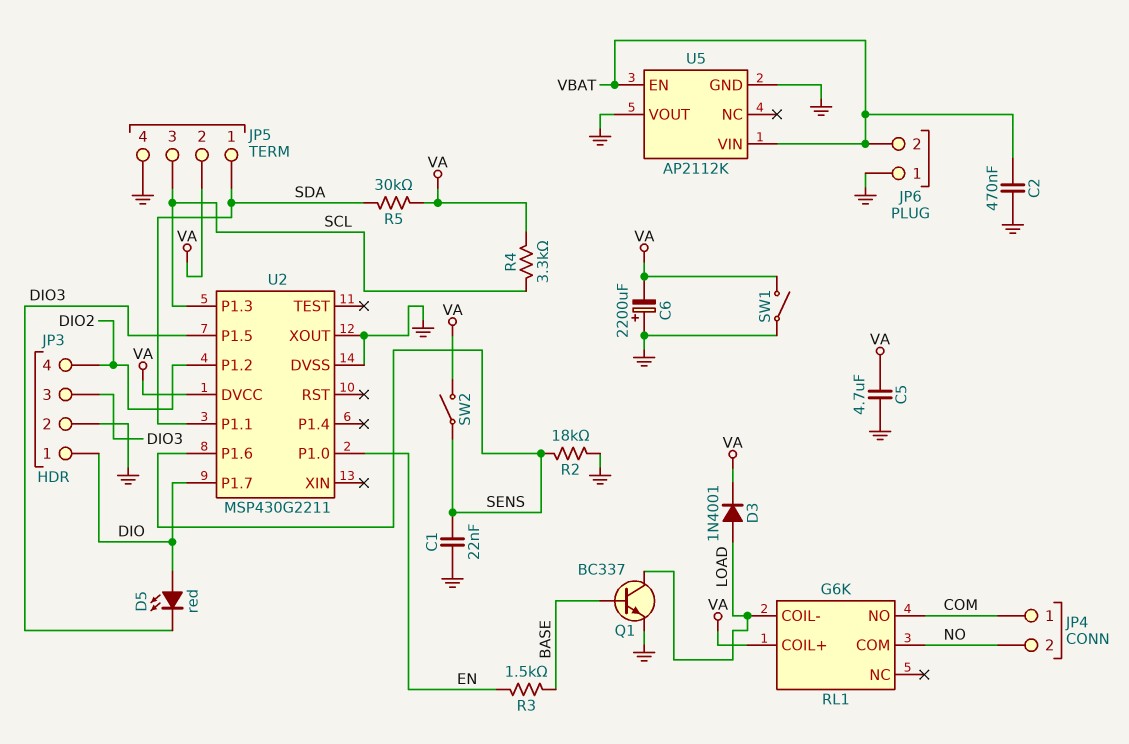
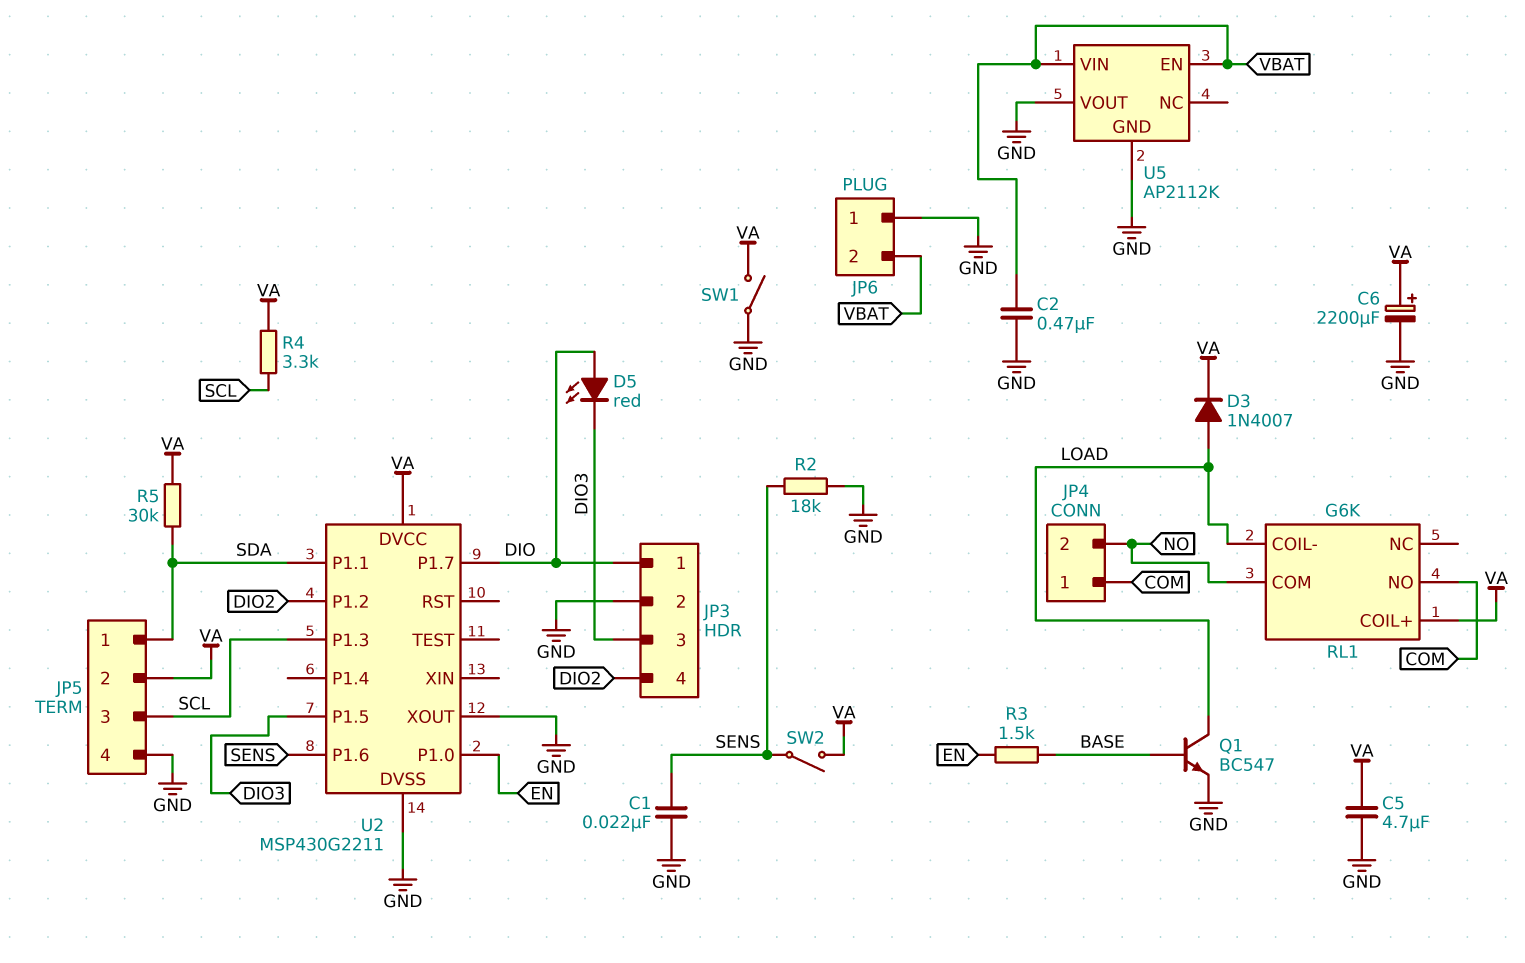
C6: 2200uF (plus GND, minus VA) -> 2200uF (plus VA, minus GND)
D3: diode 1N4001 (A LOAD, K VA) -> diode 1N4007 (A LOAD, K VA)
Q1: NPN BC337 (B BASE, C LOAD, E GND) -> NPN BC547 (B BASE, C LOAD, E GND)

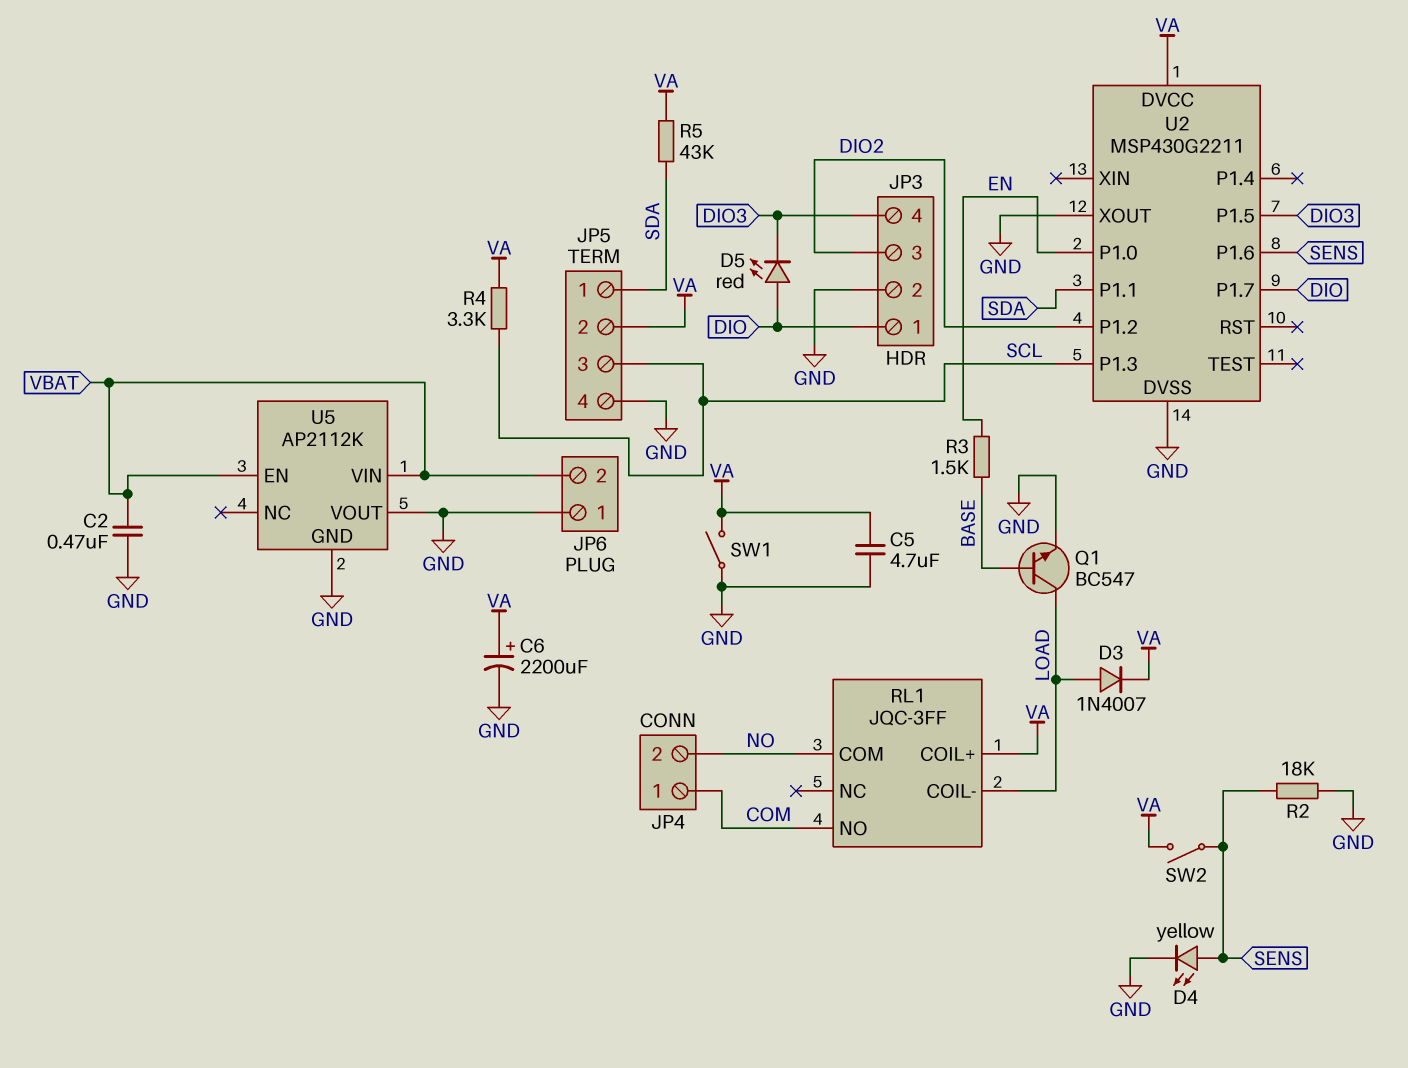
C1: 22nF (GND, SENS) -> none
D4: none -> LED yellow (A SENS, K GND)
JP3 pin 3: DIO3 -> DIO2
JP3 pin 4: DIO2 -> DIO3
R5: 30k (SDA, VA) -> 43k (SDA, VA)
RL1: G6K -> JQC-3FF

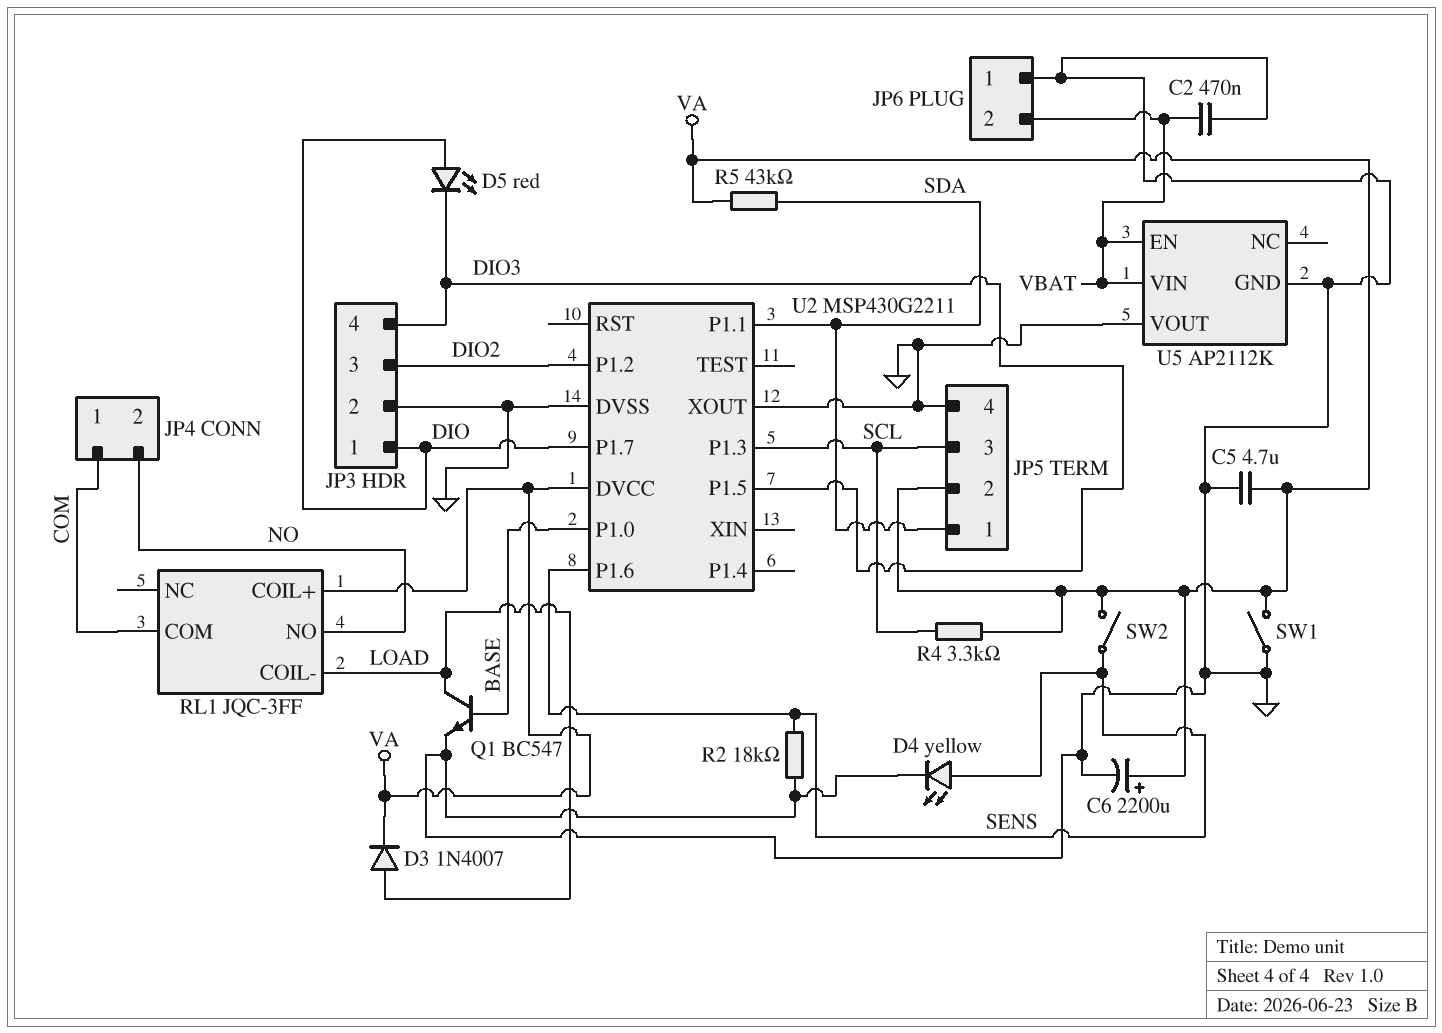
R3: 1.5k (BASE, EN) -> none
RL1 pin COM: NO -> COM
RL1 pin NO: COM -> NO
U2 pin P1.0: EN -> BASE

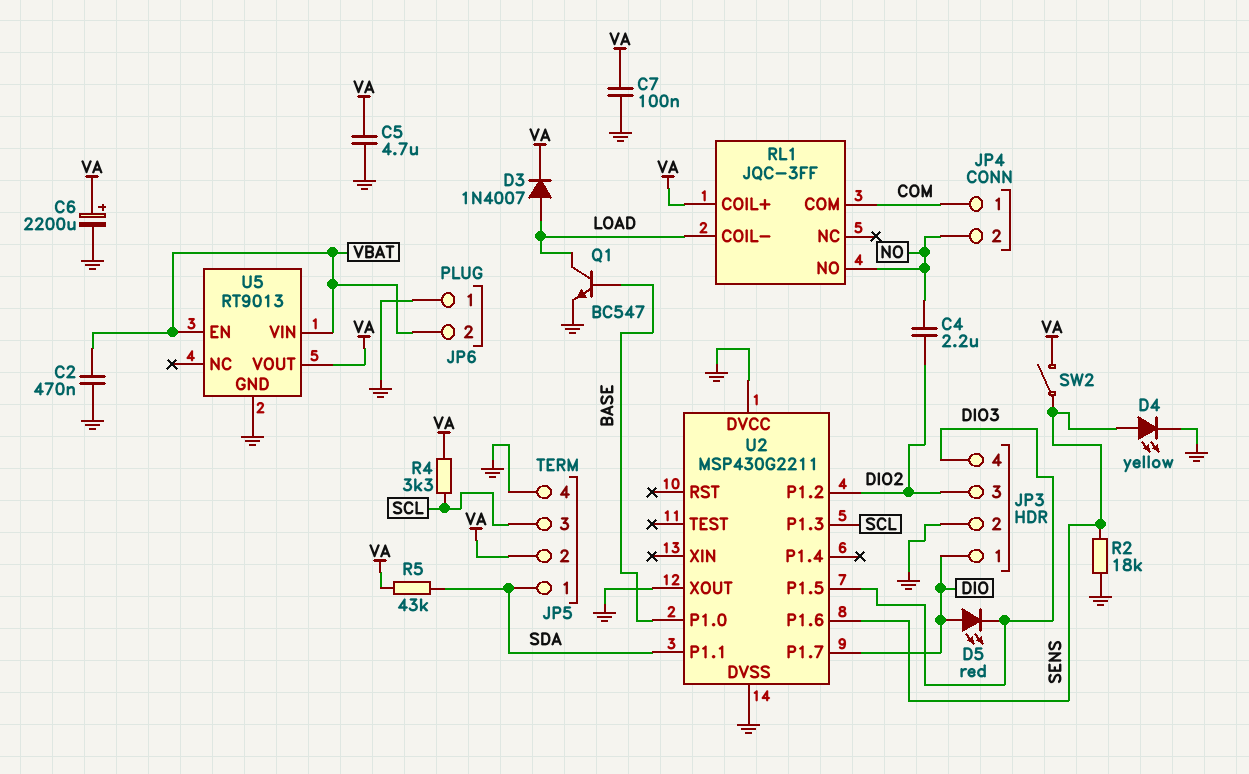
C4: none -> 2.2uF (DIO2, NO)
C7: none -> 100nF (GND, VA)
SW1: switch (GND, VA) -> none
U2 pin DVCC: VA -> GND
U5: AP2112K -> RT9013
U5 pin VOUT: GND -> VA

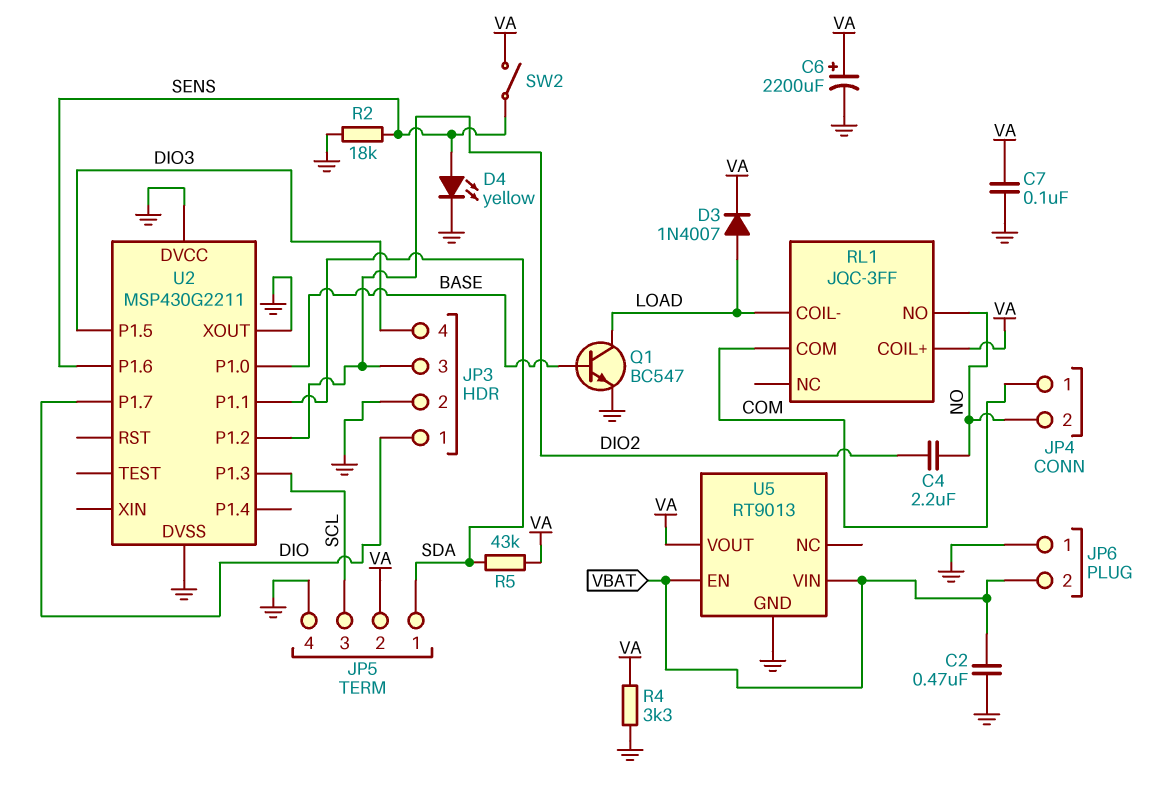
C5: 4.7uF (GND, VA) -> none
D5: LED red (A DIO, K DIO3) -> none
R4: 3.3k (SCL, VA) -> 3.3k (GND, VA)

